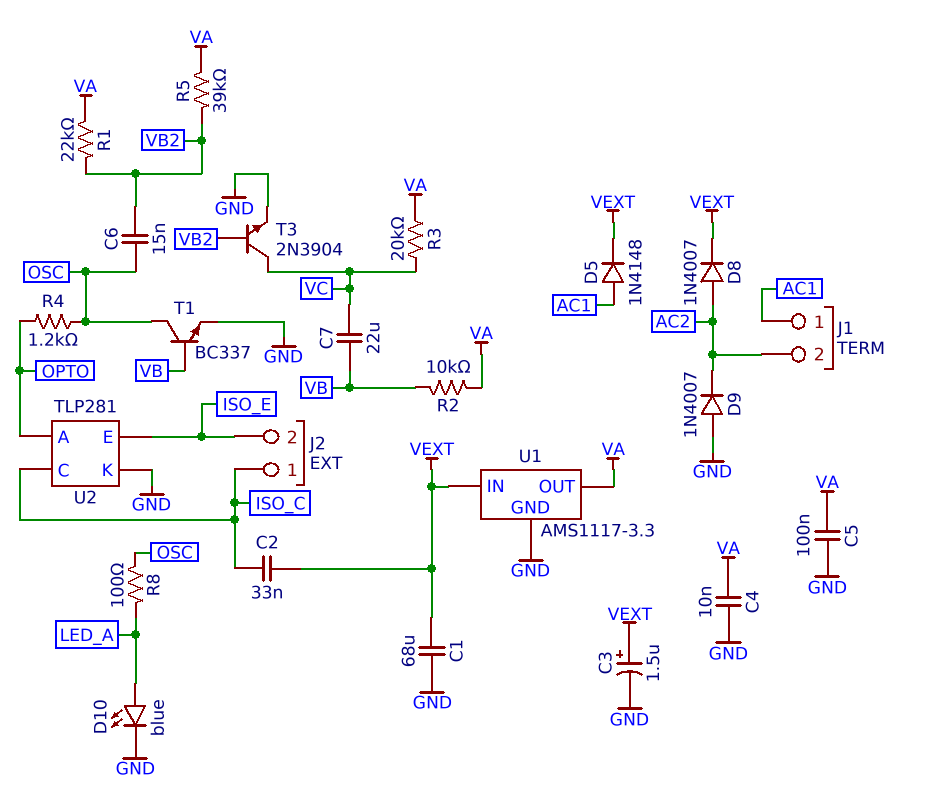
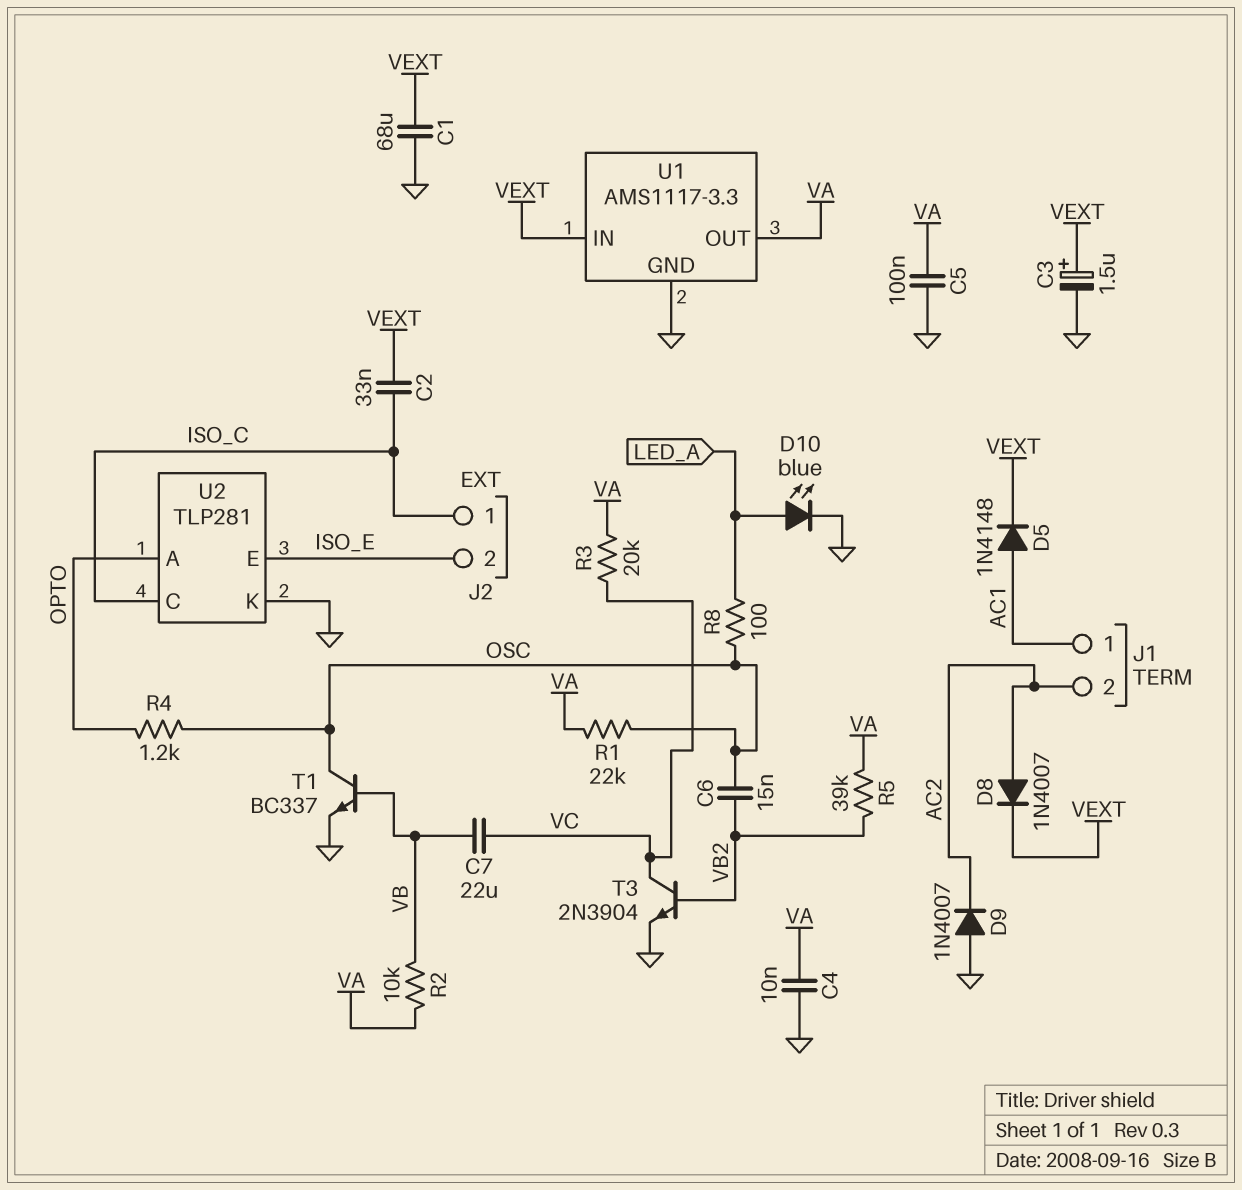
R1: 22k (VA, VB2) -> 22k (OSC, VA)

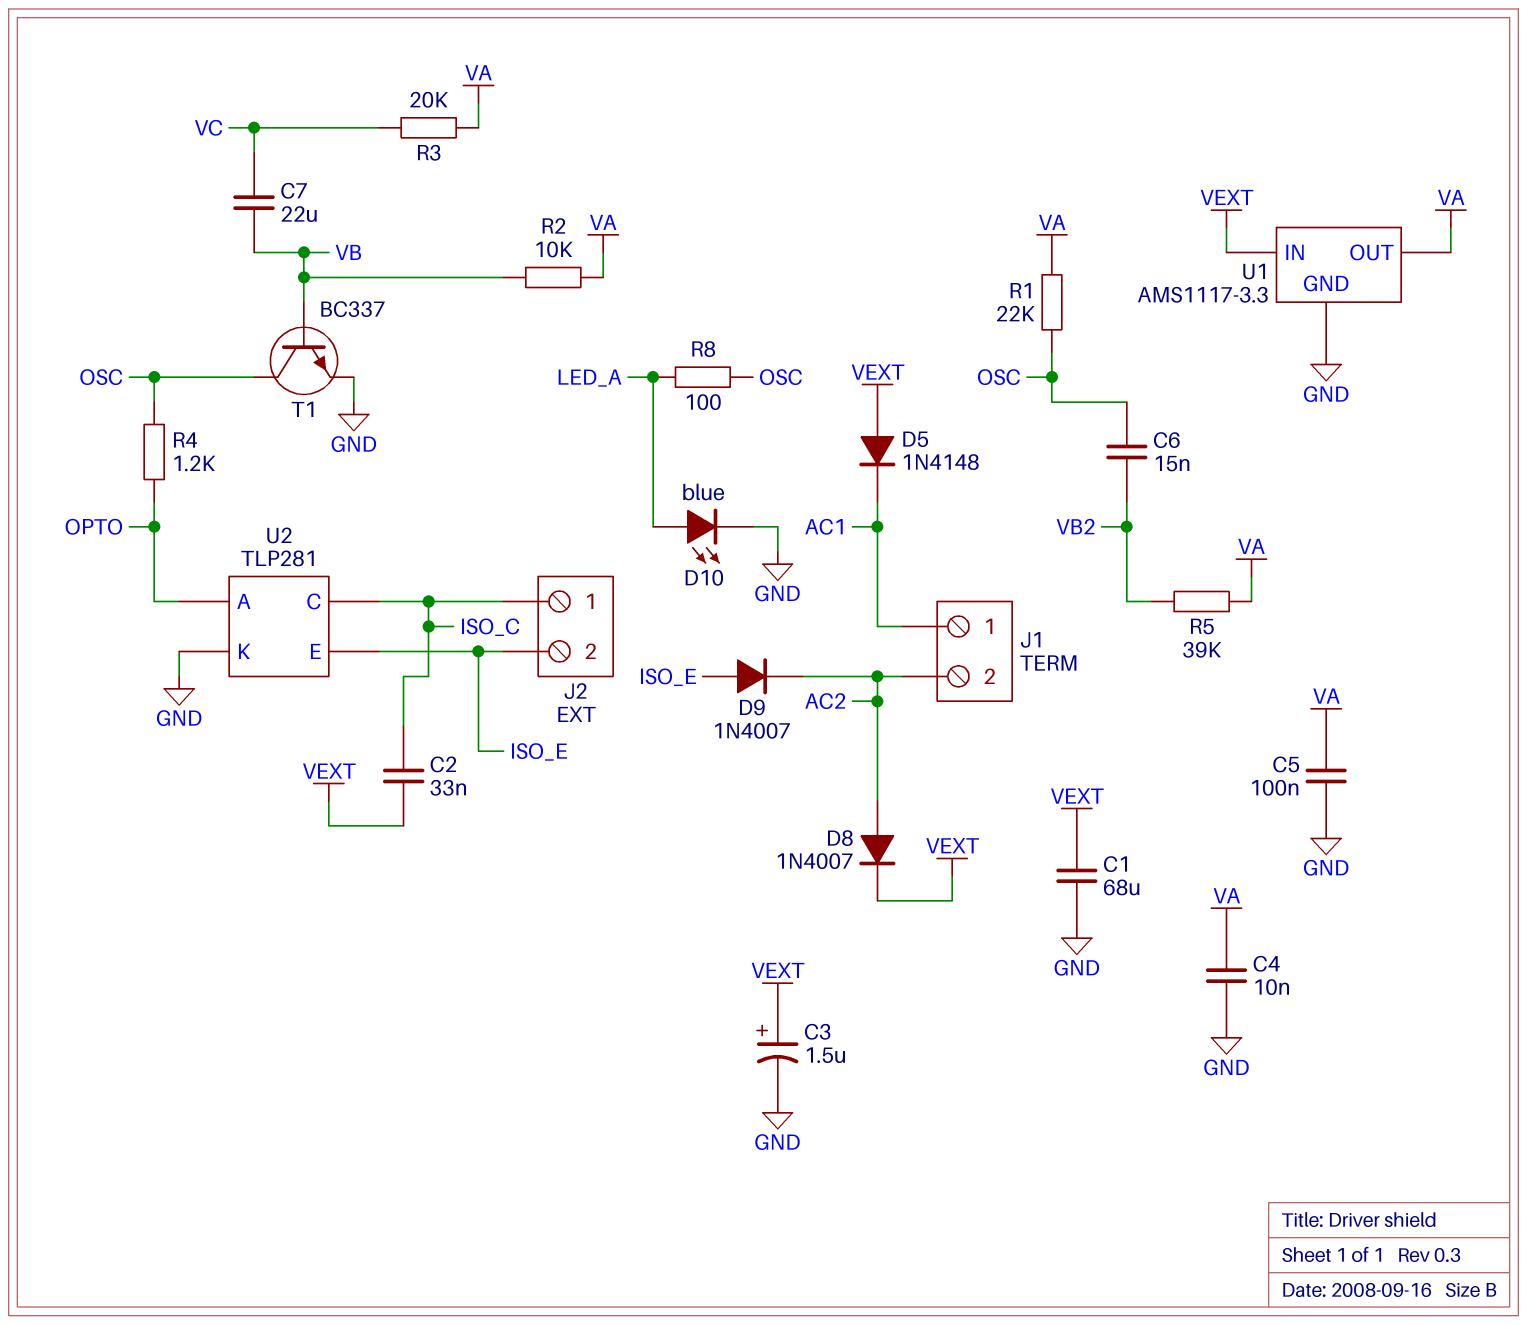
D5: diode 1N4148 (A AC1, K VEXT) -> diode 1N4148 (A VEXT, K AC1)
D9: diode 1N4007 (A GND, K AC2) -> diode 1N4007 (A ISO_E, K AC2)
T3: NPN 2N3904 (B VB2, C VC, E GND) -> none

